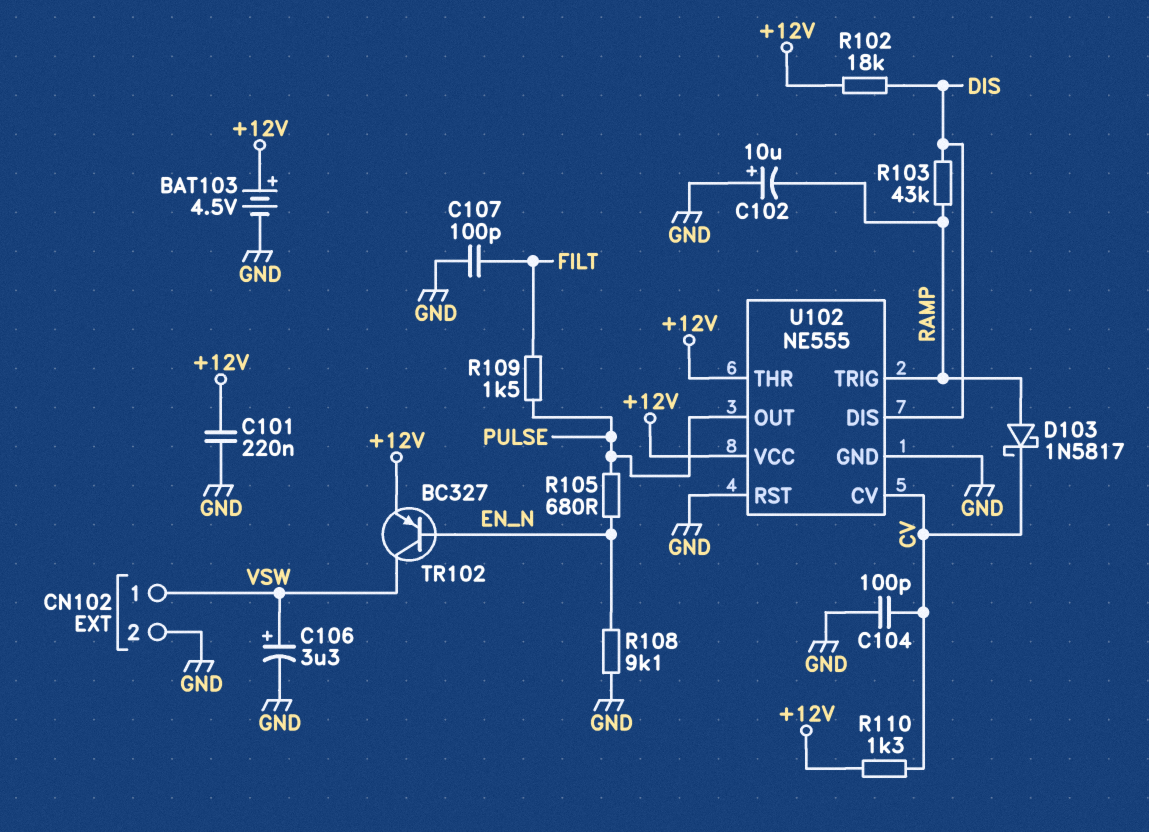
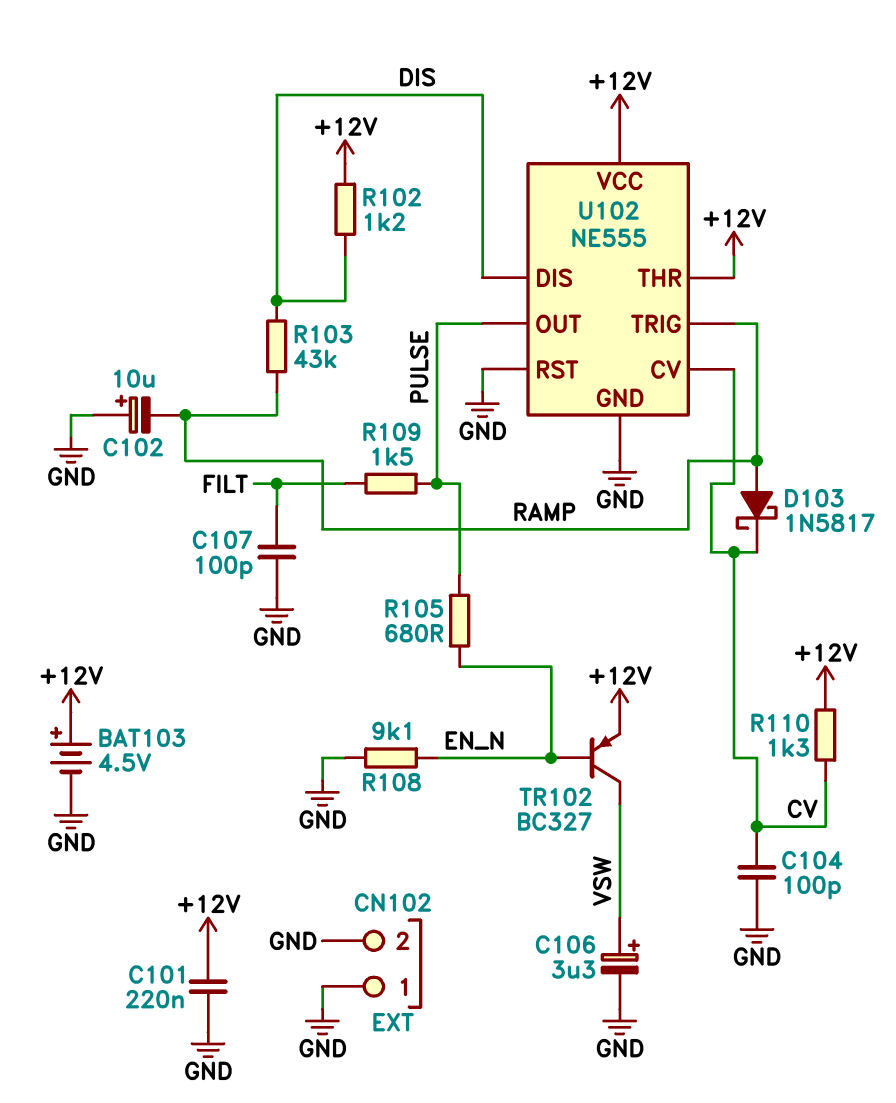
CN102 pin 1: VSW -> GND
R102: 18k (+12V, DIS) -> 1.2k (+12V, DIS)

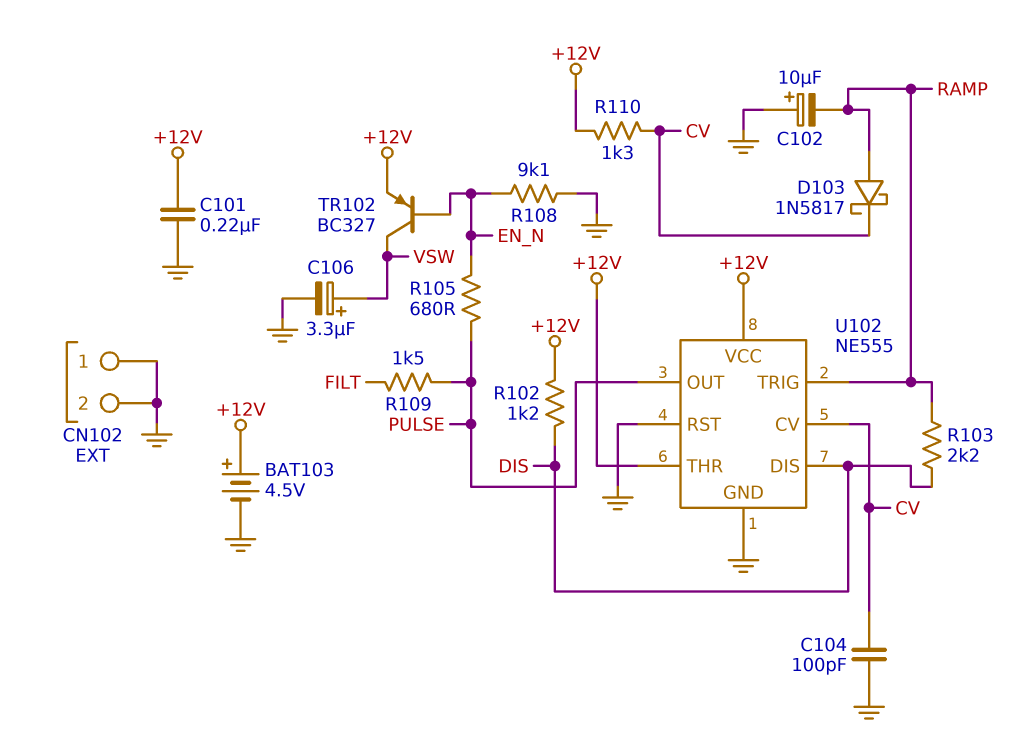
C107: 100pF (FILT, GND) -> none
R103: 43k (DIS, RAMP) -> 2.2k (DIS, RAMP)

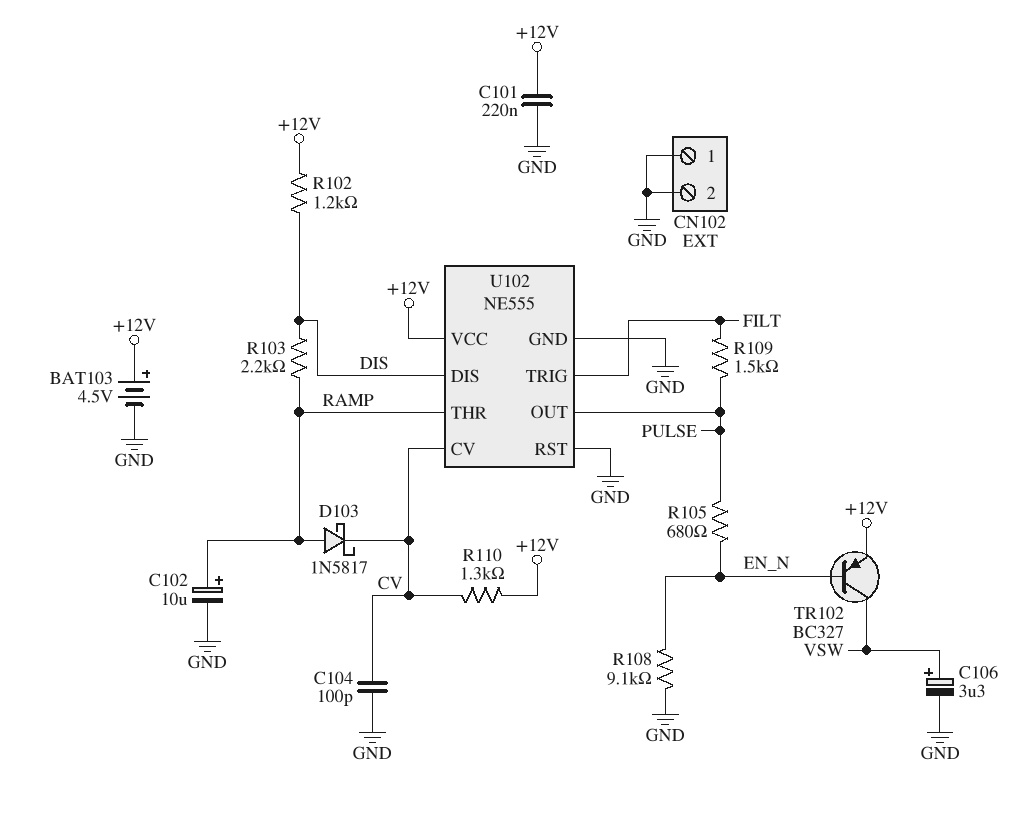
C102: 10uF (plus GND, minus RAMP) -> 10uF (plus RAMP, minus GND)
U102 pin THR: +12V -> RAMP
U102 pin TRIG: RAMP -> FILT

